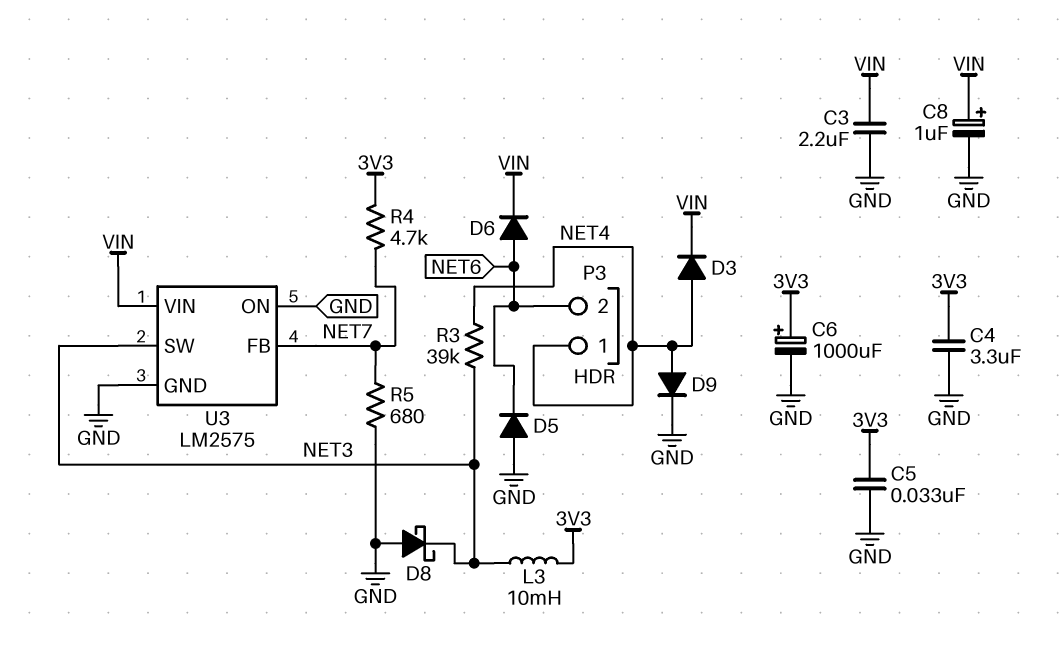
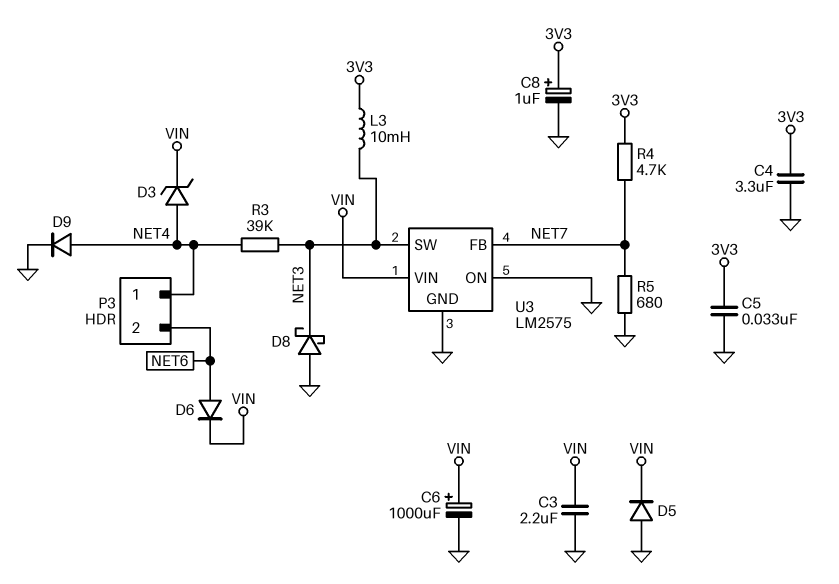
C6: 1000uF (plus 3V3, minus GND) -> 1000uF (plus VIN, minus GND)
C8: 1uF (plus VIN, minus GND) -> 1uF (plus 3V3, minus GND)
D3: diode (A NET4, K VIN) -> zener (A NET4, K VIN)
D5: diode (A GND, K NET6) -> diode (A GND, K VIN)

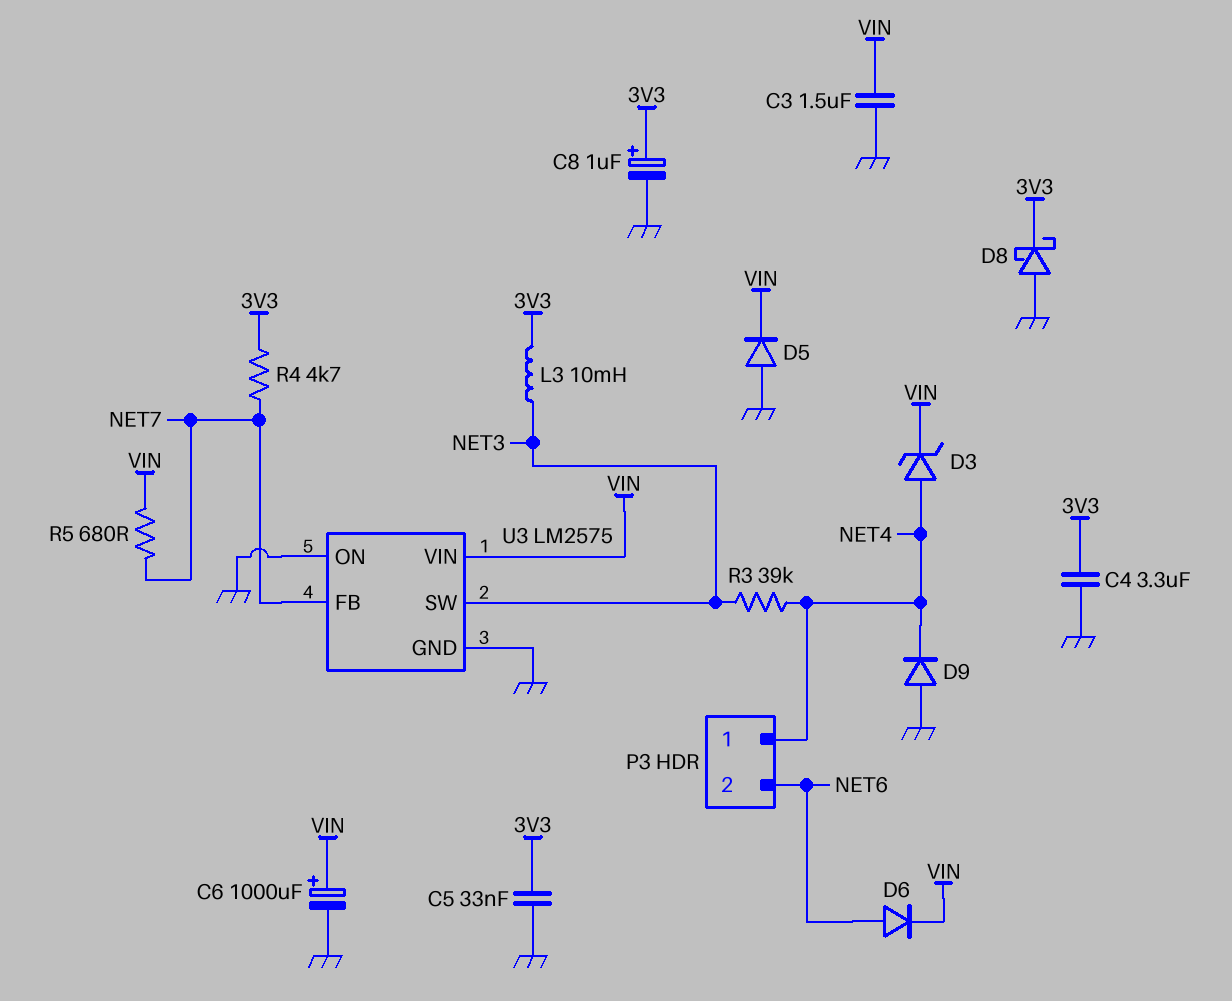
C3: 2.2uF (GND, VIN) -> 1.5uF (GND, VIN)
D8: schottky (A GND, K NET3) -> schottky (A GND, K 3V3)
D9: diode (A NET4, K GND) -> diode (A GND, K NET4)
R5: 680 (GND, NET7) -> 680 (NET7, VIN)

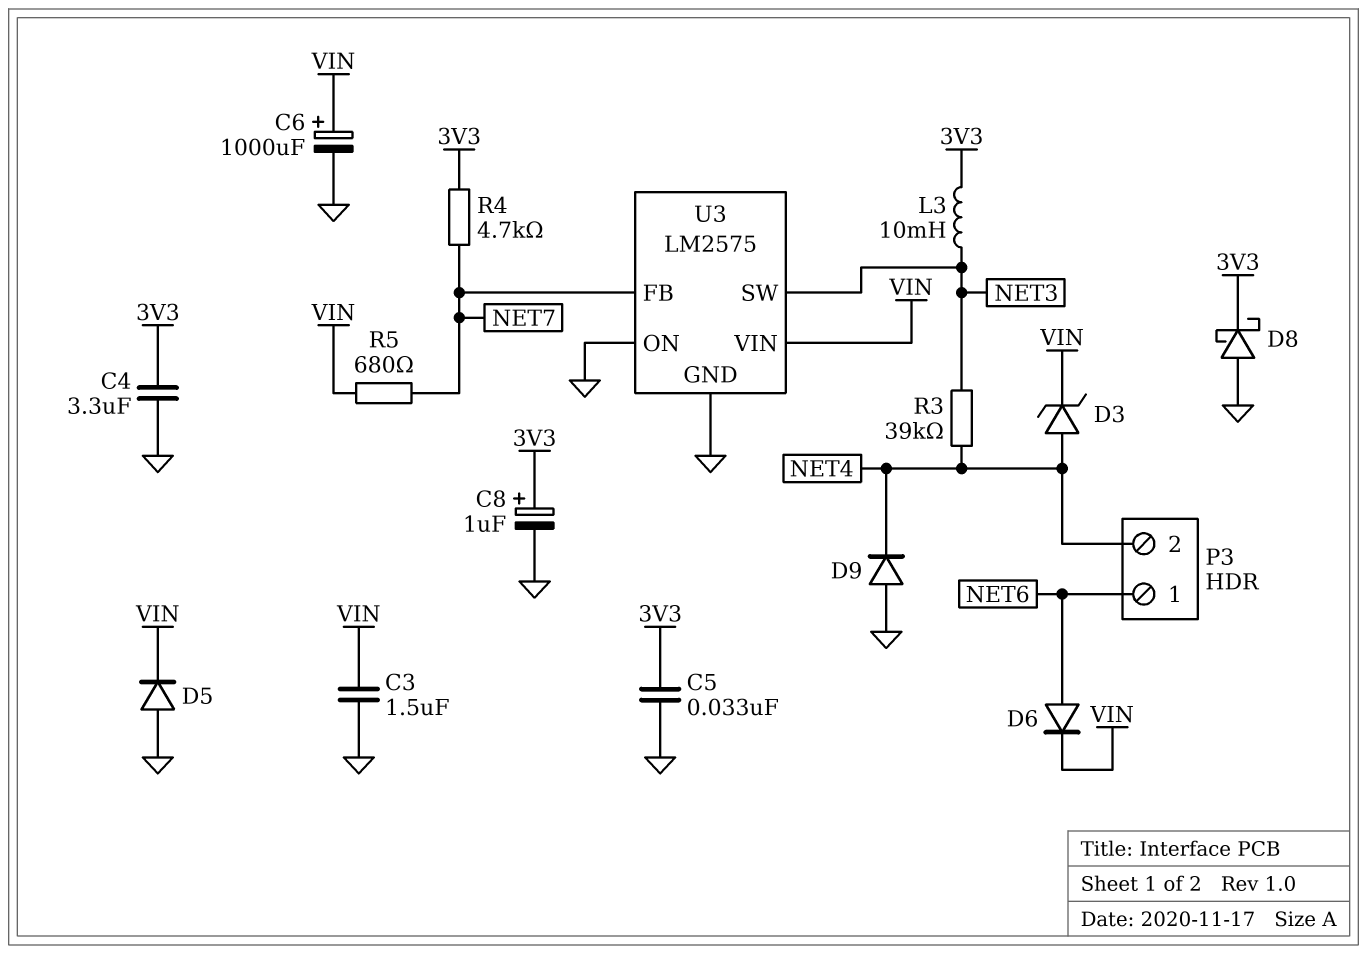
P3 pin 1: NET4 -> NET6
P3 pin 2: NET6 -> NET4

